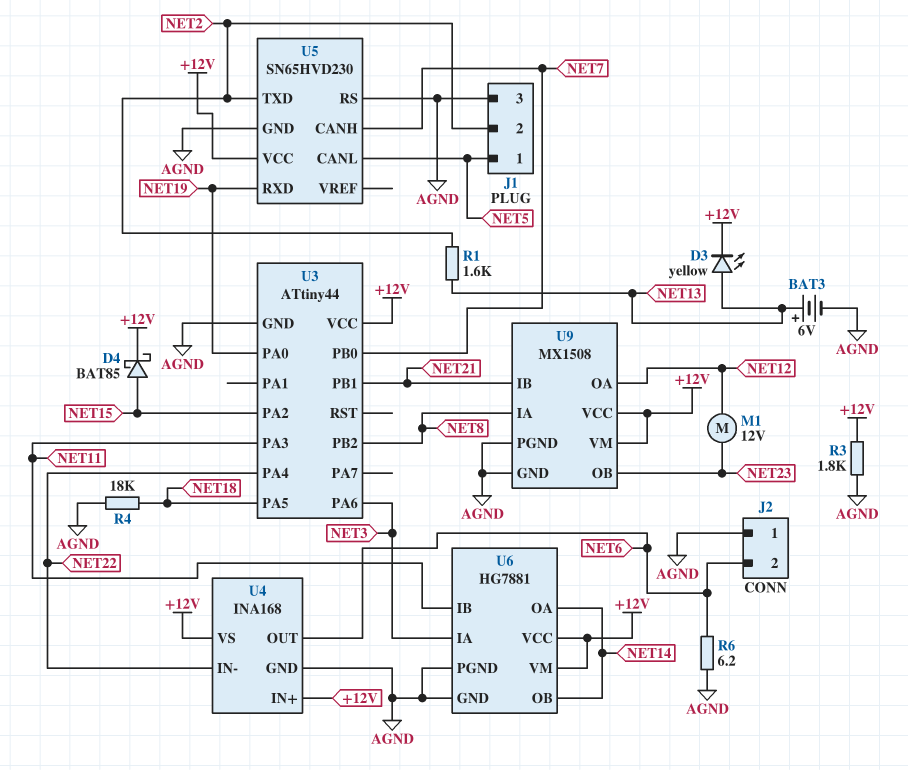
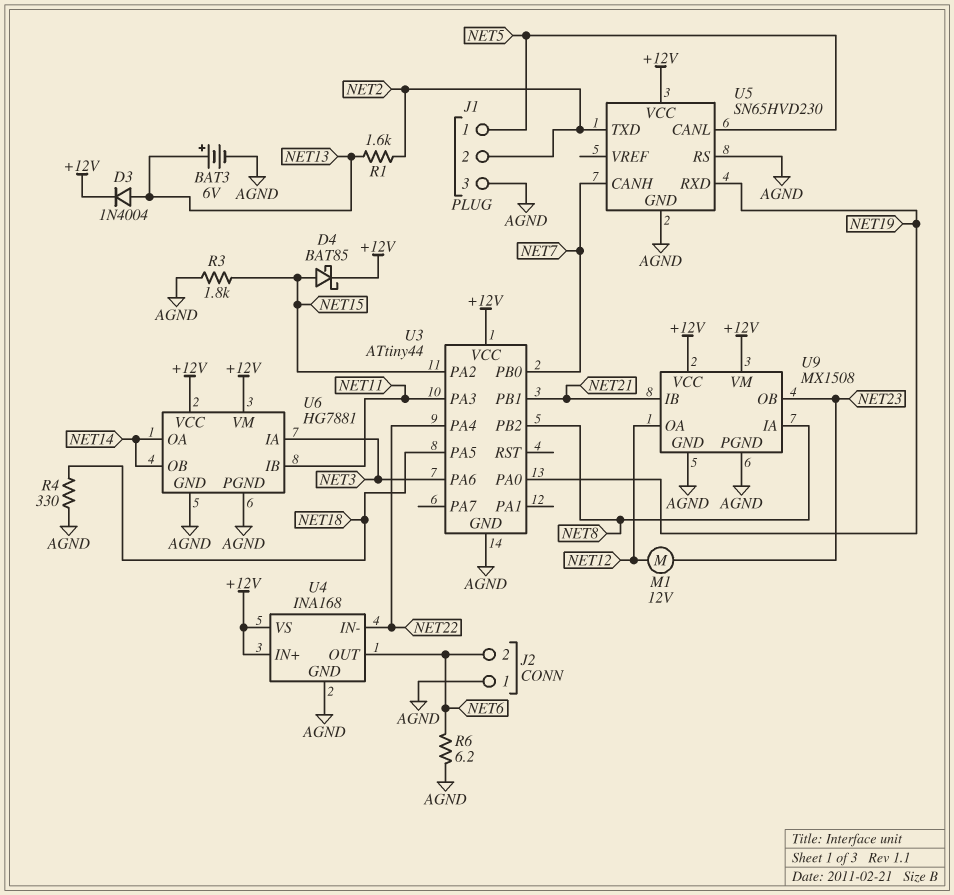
D3: LED yellow (A NET13, K +12V) -> diode 1N4004 (A NET13, K +12V)
R3: 1.8k (+12V, AGND) -> 1.8k (AGND, NET15)
R4: 18k (AGND, NET18) -> 330 (AGND, NET18)

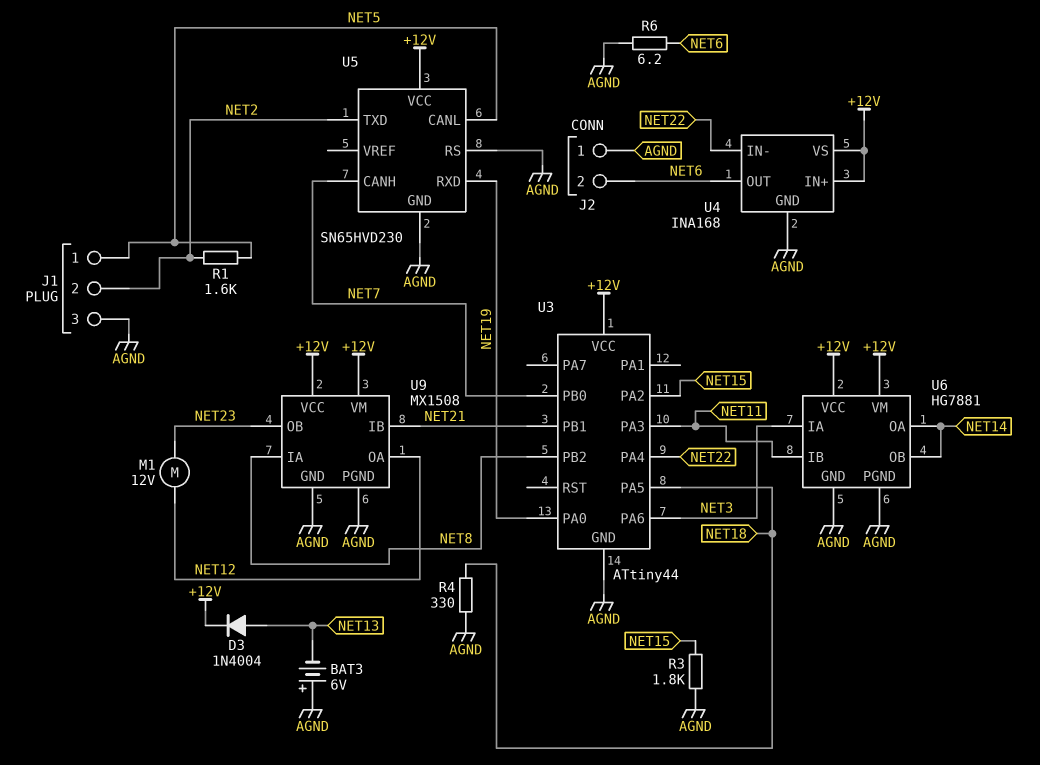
BAT3: 6V (plus NET13, minus AGND) -> 6V (plus AGND, minus NET13)
D4: schottky BAT85 (A NET15, K +12V) -> none
R1: 1.6k (NET2, NET13) -> 1.6k (NET2, NET5)

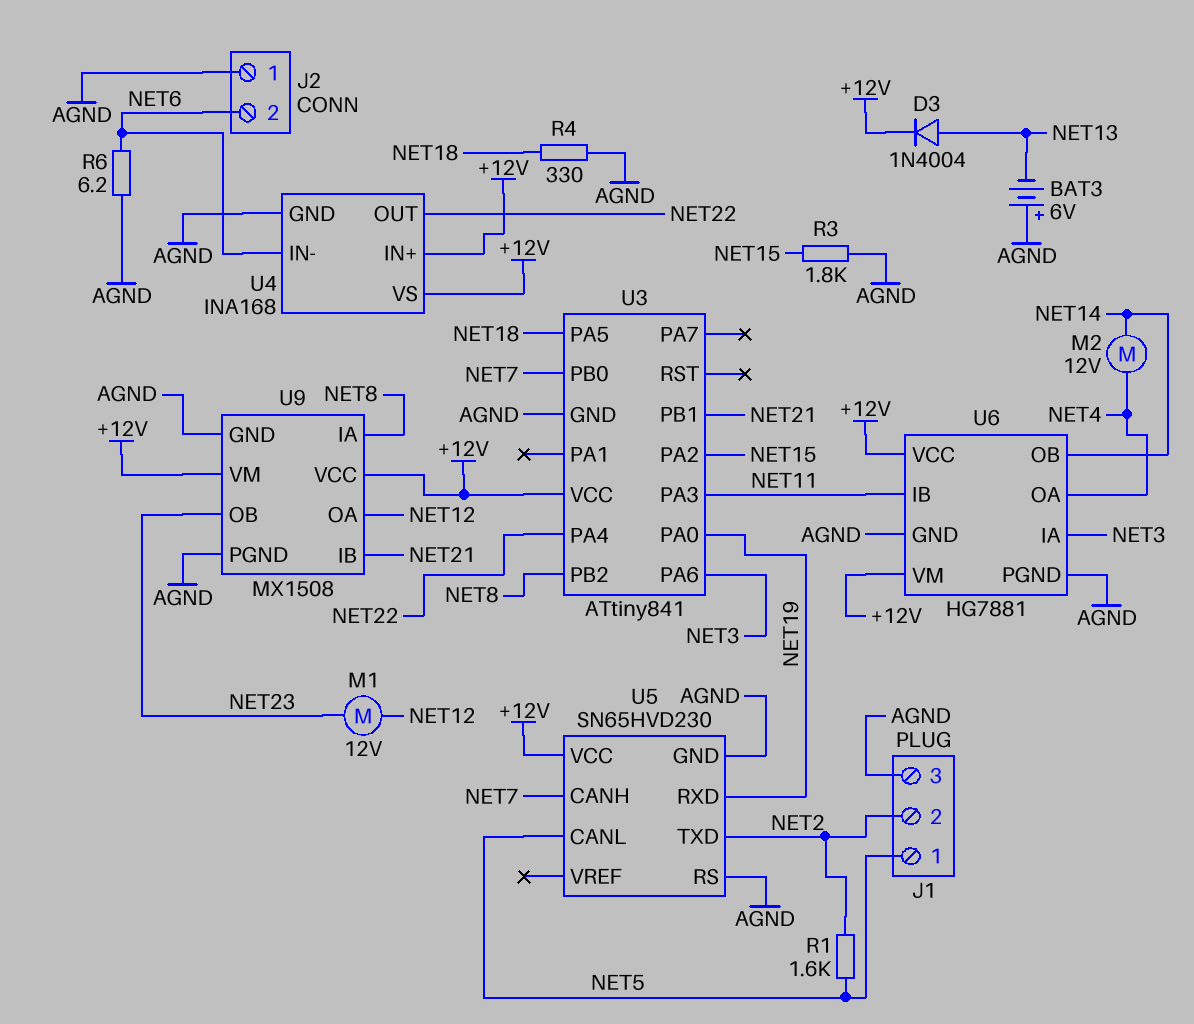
M2: none -> motor 12V (NET4, NET14)
U3: ATtiny44 -> ATtiny841
U4 pin IN-: NET22 -> NET6
U4 pin OUT: NET6 -> NET22
U6 pin OA: NET14 -> NET4

